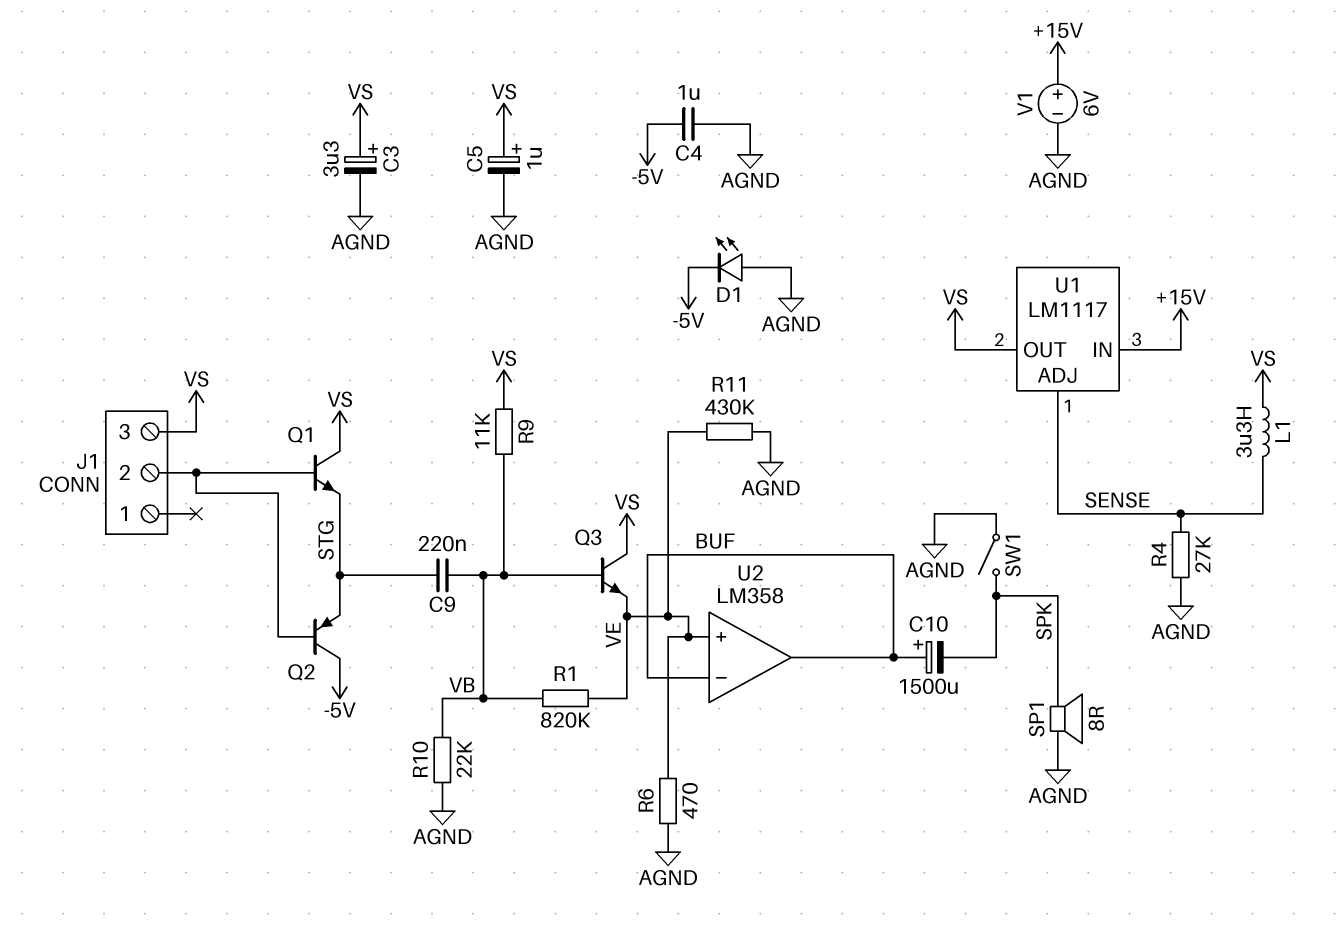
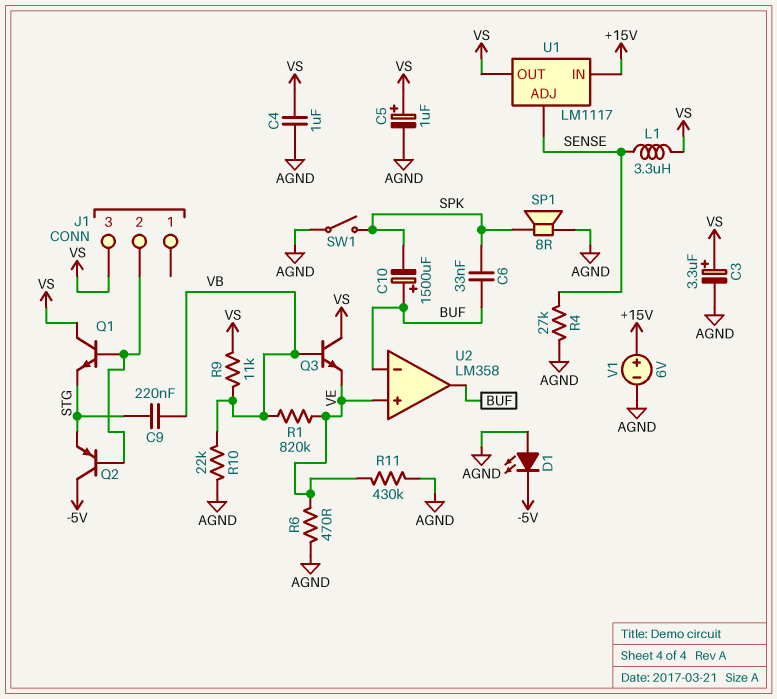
C4: 1uF (-5V, AGND) -> 1uF (AGND, VS)
C6: none -> 33nF (BUF, SPK)

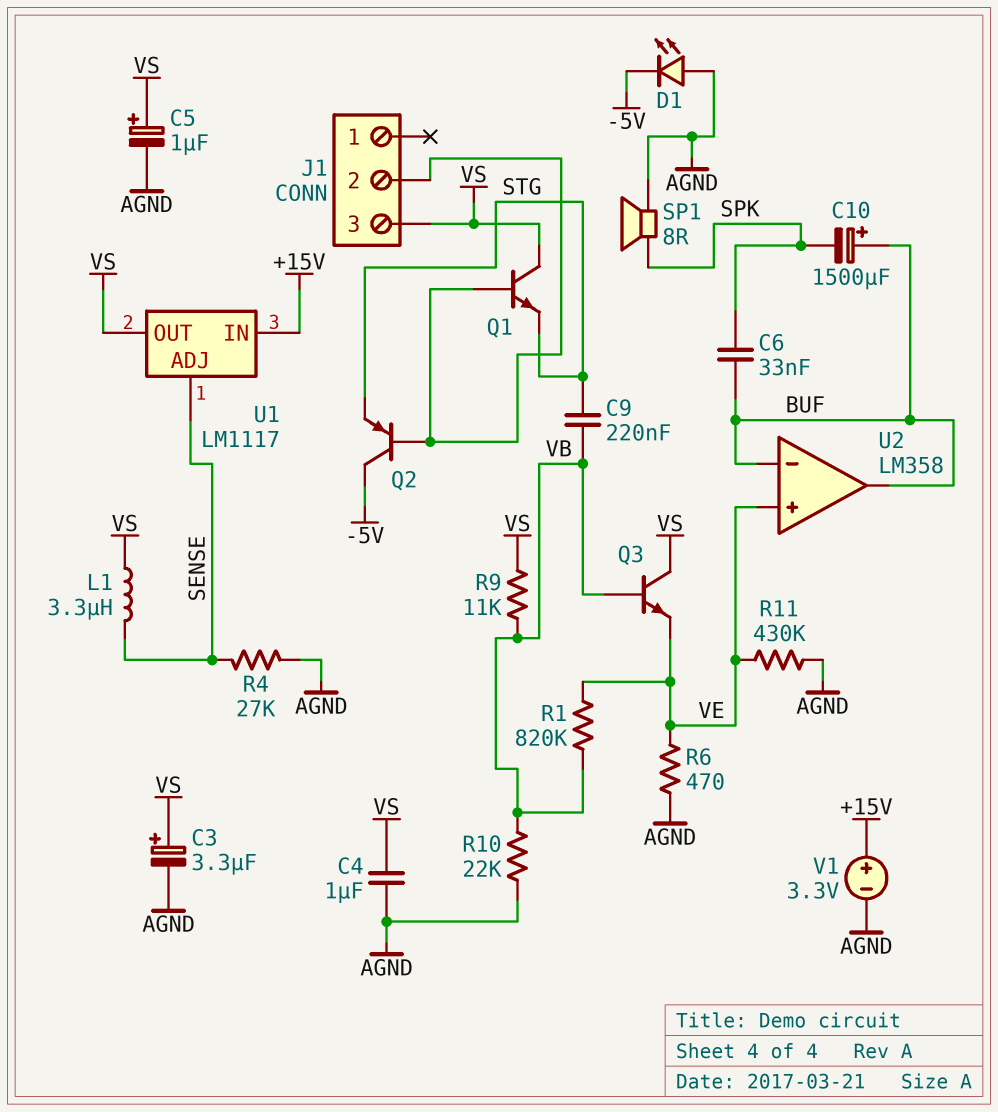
SW1: switch (AGND, SPK) -> none
V1: 6V (plus +15V, minus AGND) -> 3.3V (plus +15V, minus AGND)

